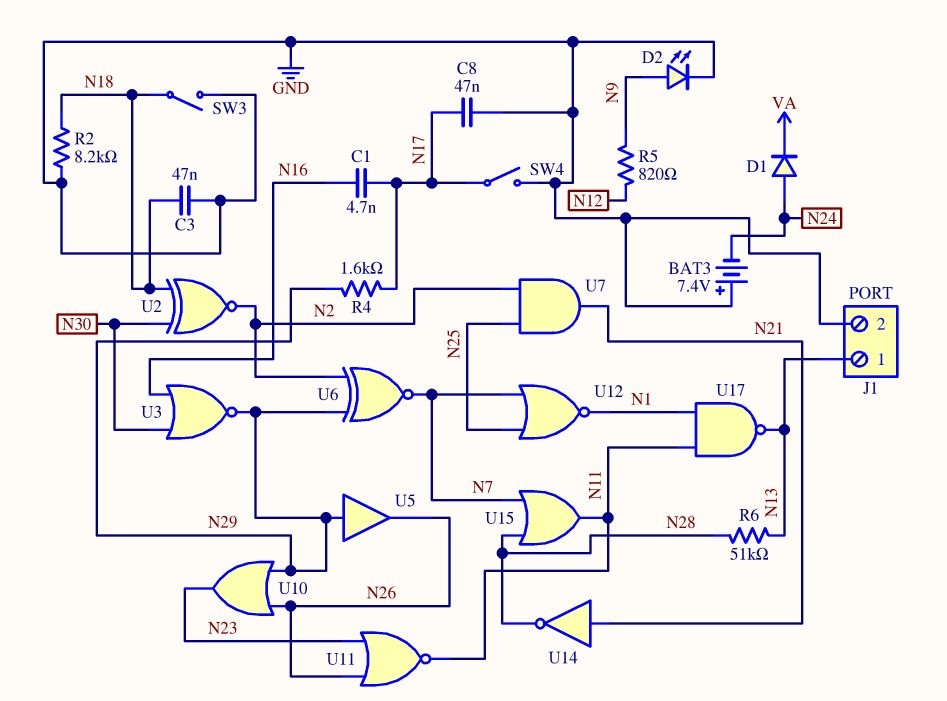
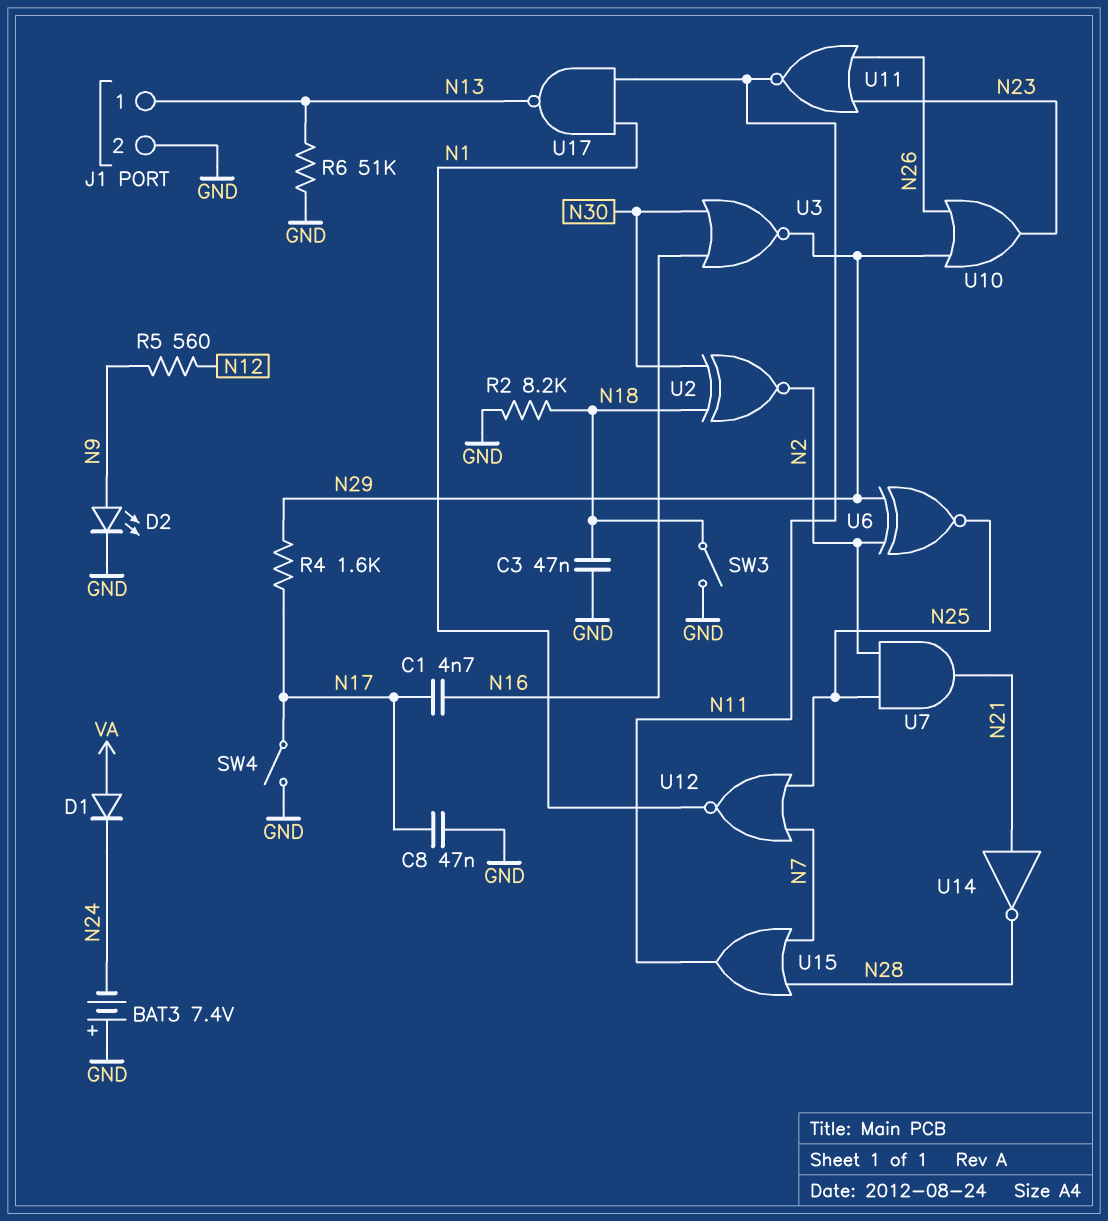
D1: diode (A N24, K VA) -> diode (A VA, K N24)
R5: 820 (N9, N12) -> 560 (N9, N12)
R6: 51k (N13, N28) -> 51k (GND, N13)
U5: buffer (in N29, out N26) -> none
U6: XNOR (in N2, in N29, out N7) -> XNOR (in N2, in N29, out N25)

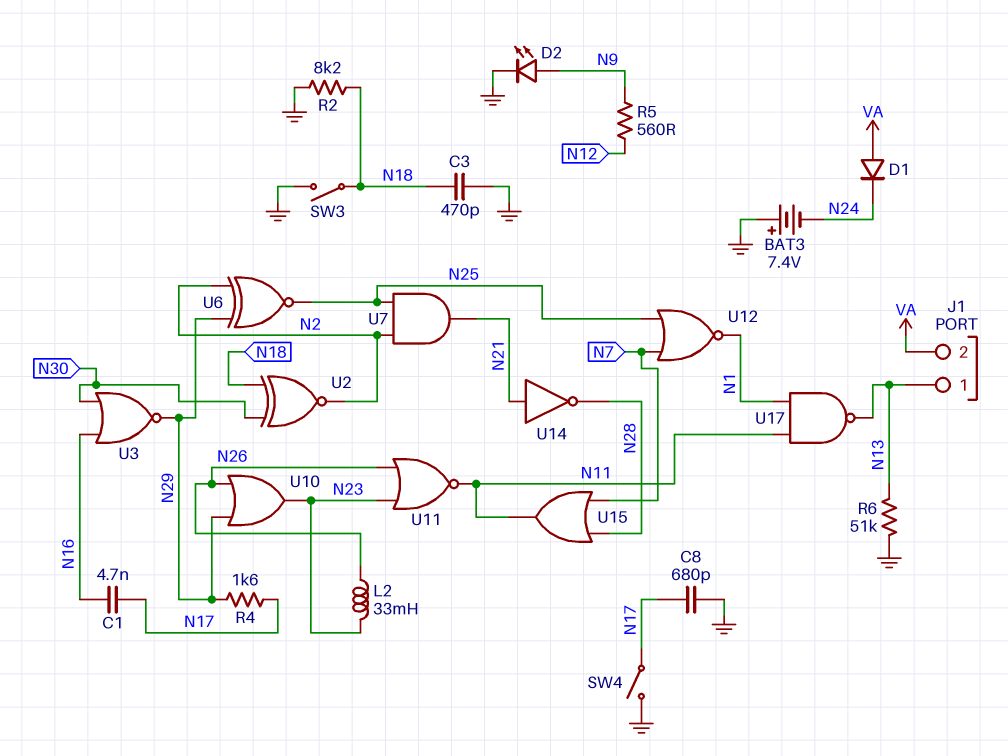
C3: 47nF (GND, N18) -> 470pF (GND, N18)
C8: 47nF (GND, N17) -> 680pF (GND, N17)
J1 pin 2: GND -> VA
L2: none -> 33mH (N23, N26)

